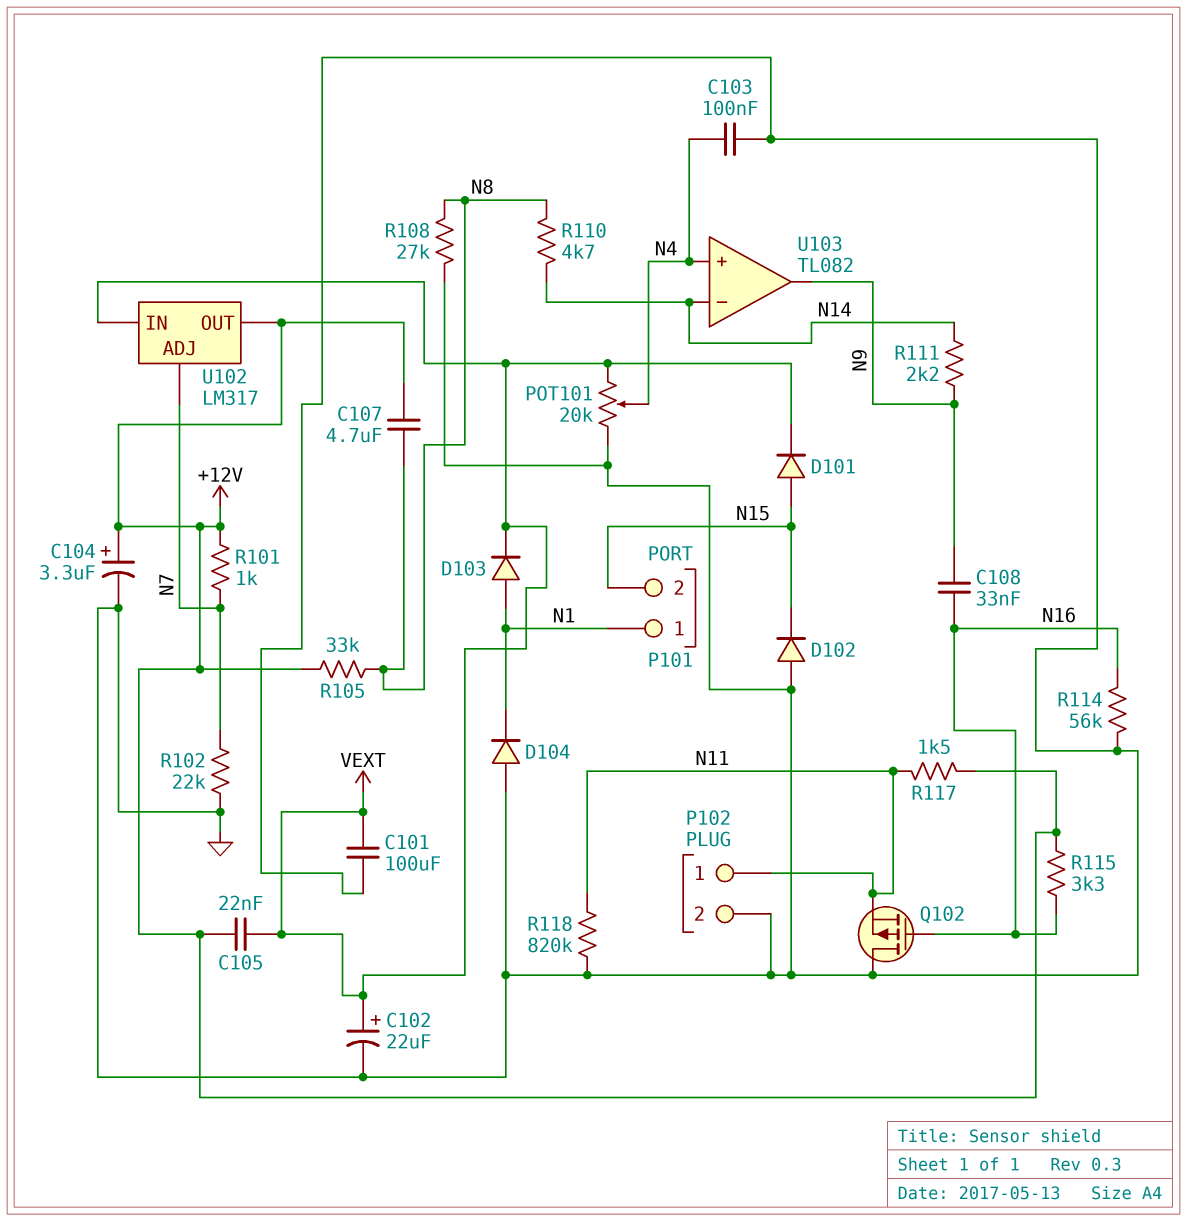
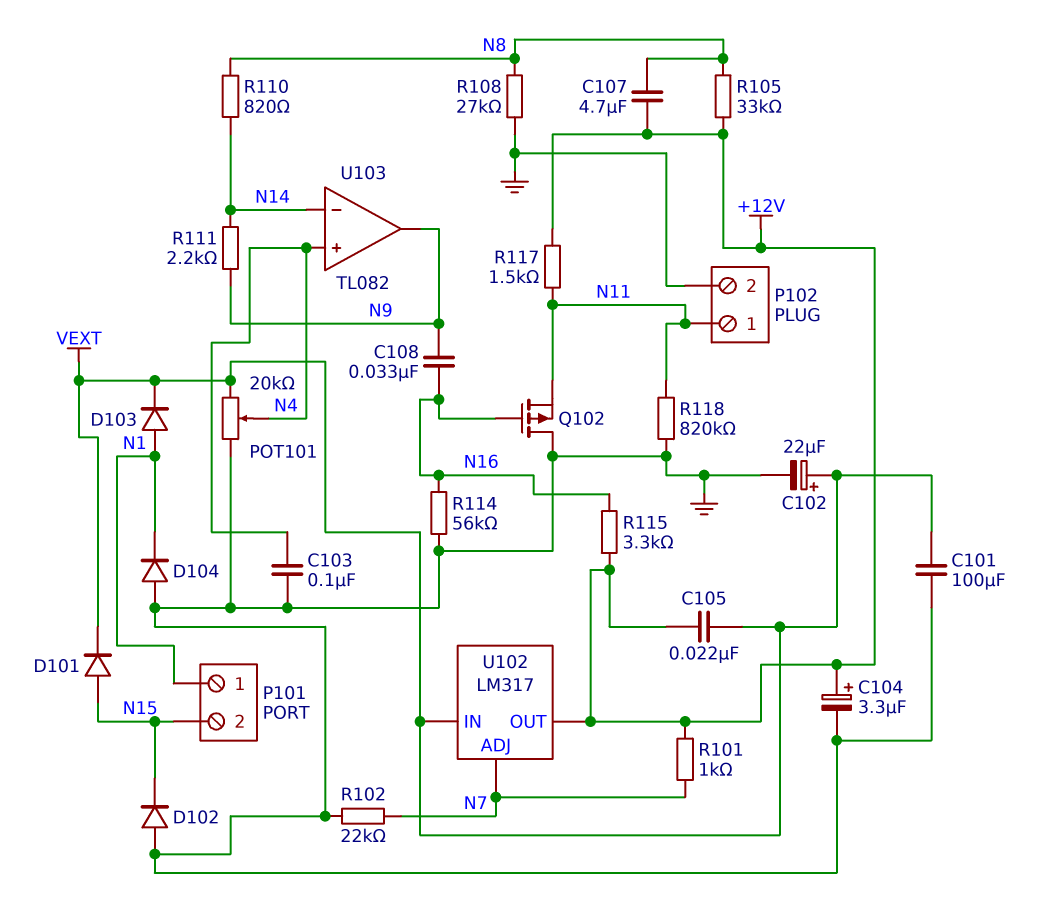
R110: 4.7k (N8, N14) -> 820 (N8, N14)

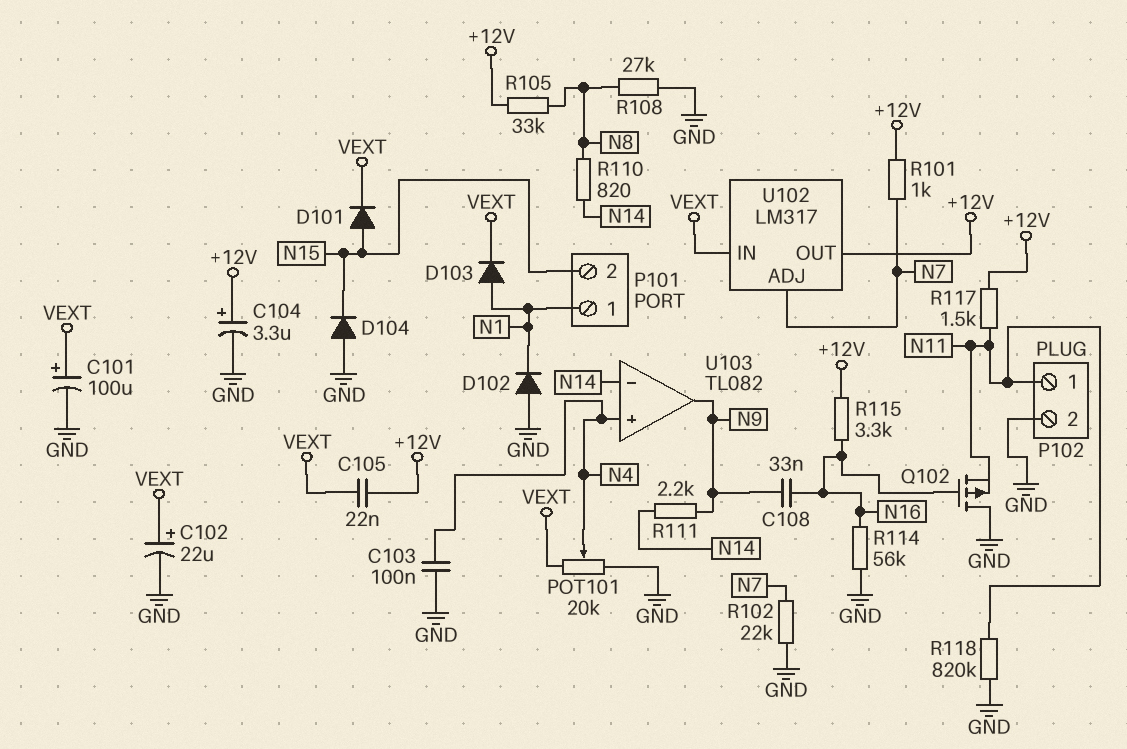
C101: 100uF (GND, VEXT) -> 100uF (plus VEXT, minus GND)
C107: 4.7uF (+12V, N8) -> none
D102: diode (A GND, K N15) -> diode (A GND, K N1)
D104: diode (A GND, K N1) -> diode (A GND, K N15)

